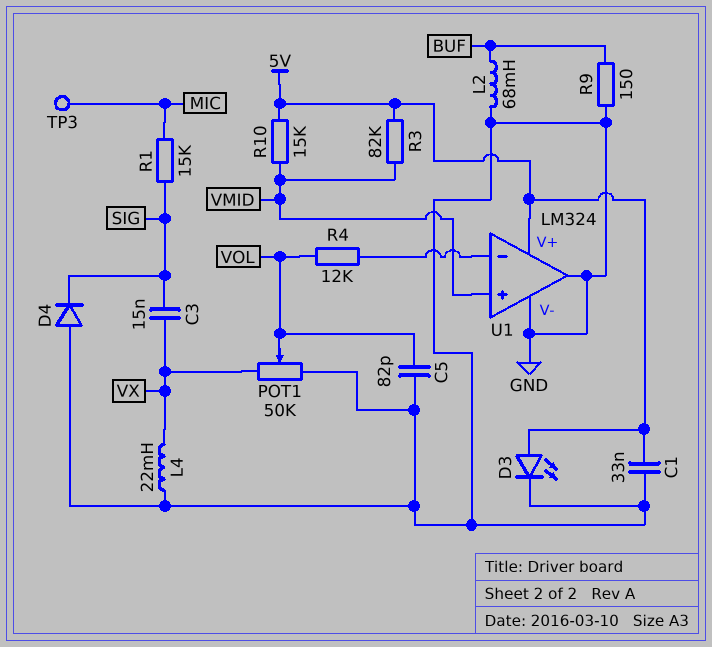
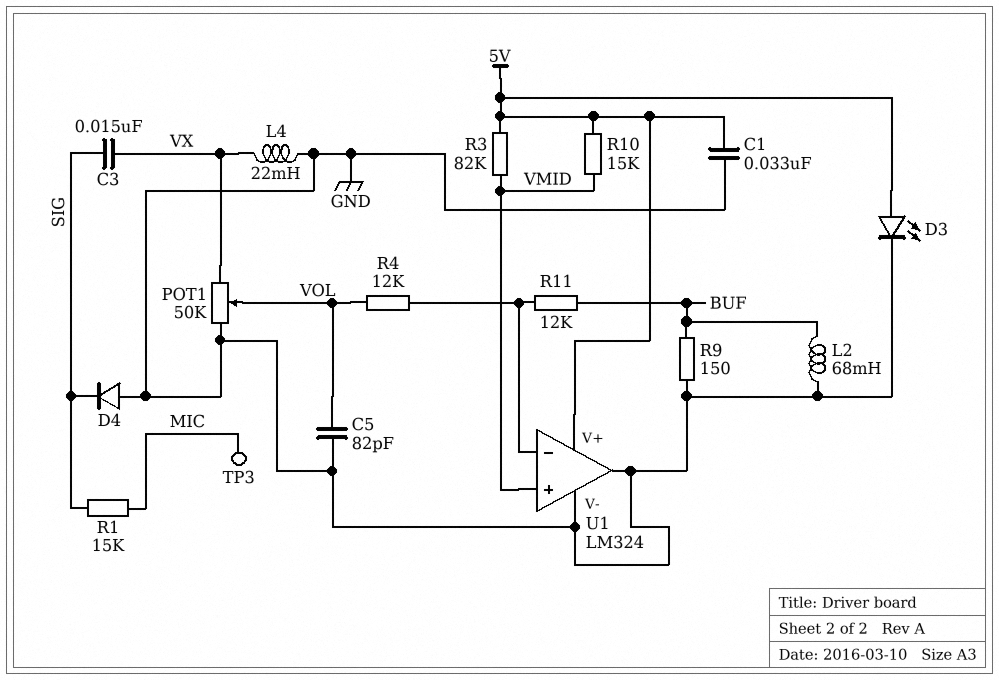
R11: none -> 12k (BUF, U1/in-)

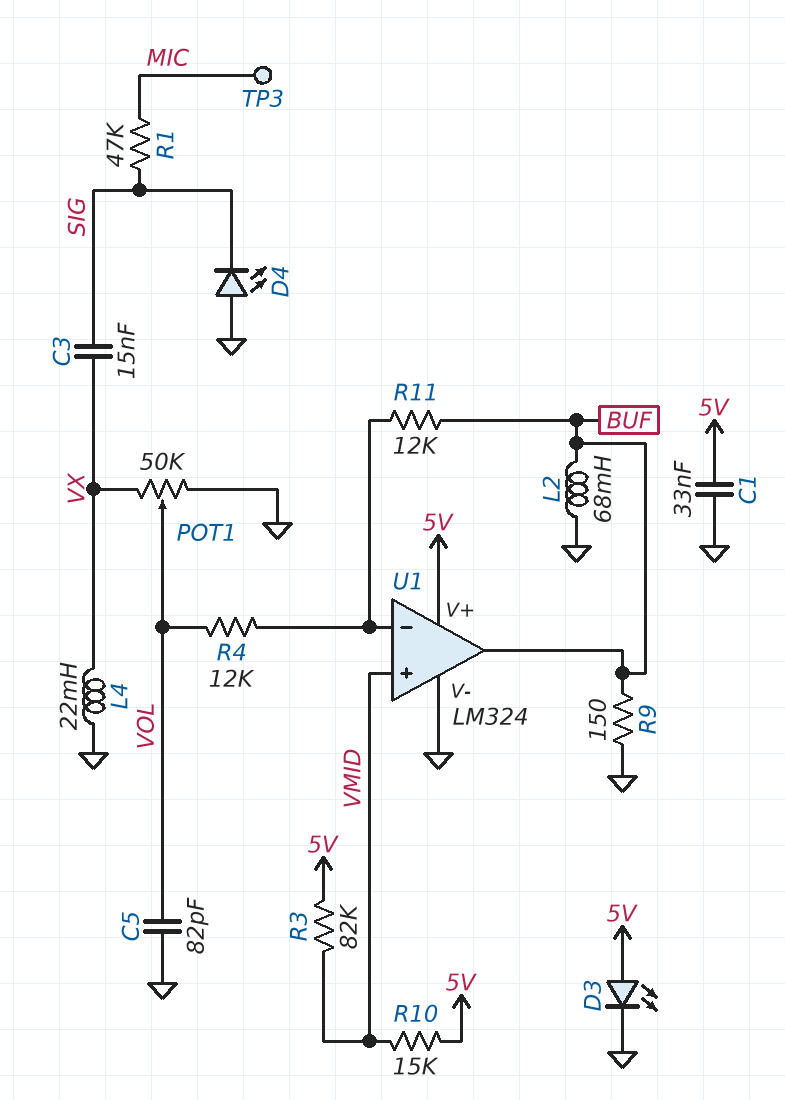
D4: diode (A GND, K SIG) -> LED (A GND, K SIG)
R1: 15k (MIC, SIG) -> 47k (MIC, SIG)
U1 pin out: GND -> BUF

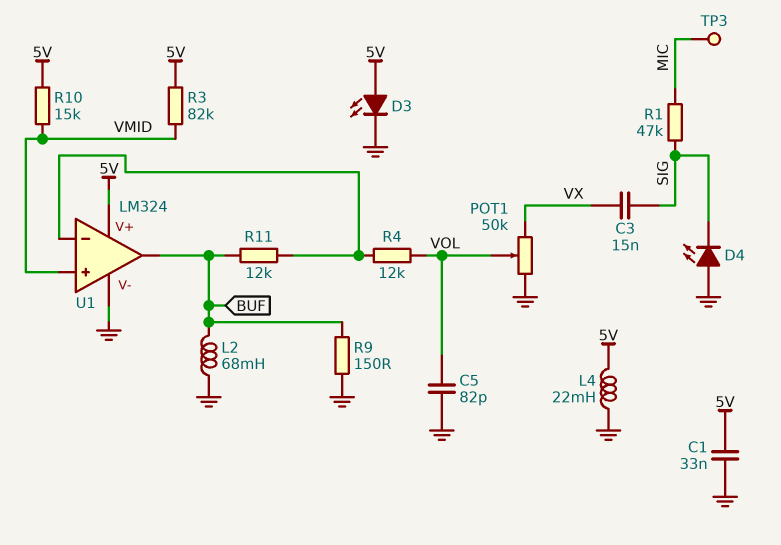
L4: 22mH (GND, VX) -> 22mH (5V, GND)

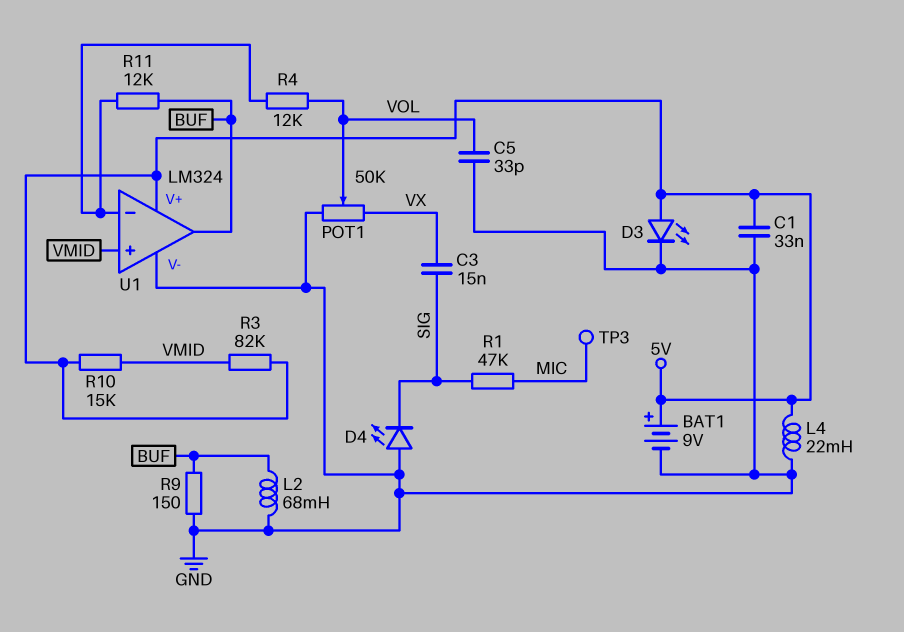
BAT1: none -> 9V (plus 5V, minus GND)
C5: 82pF (GND, VOL) -> 33pF (GND, VOL)

